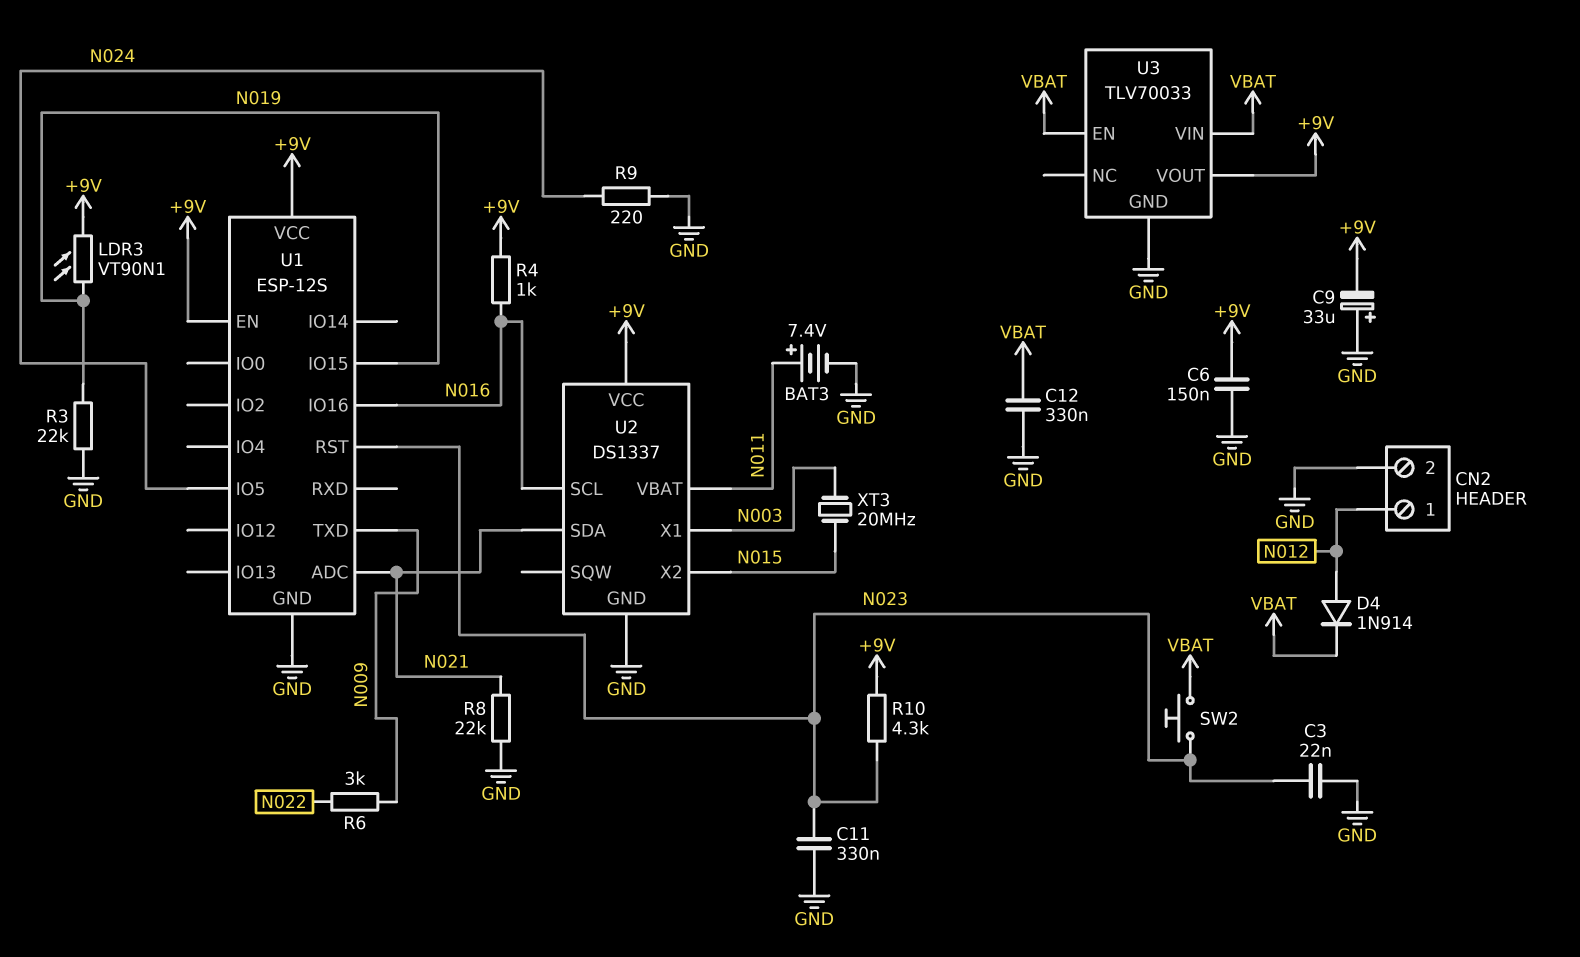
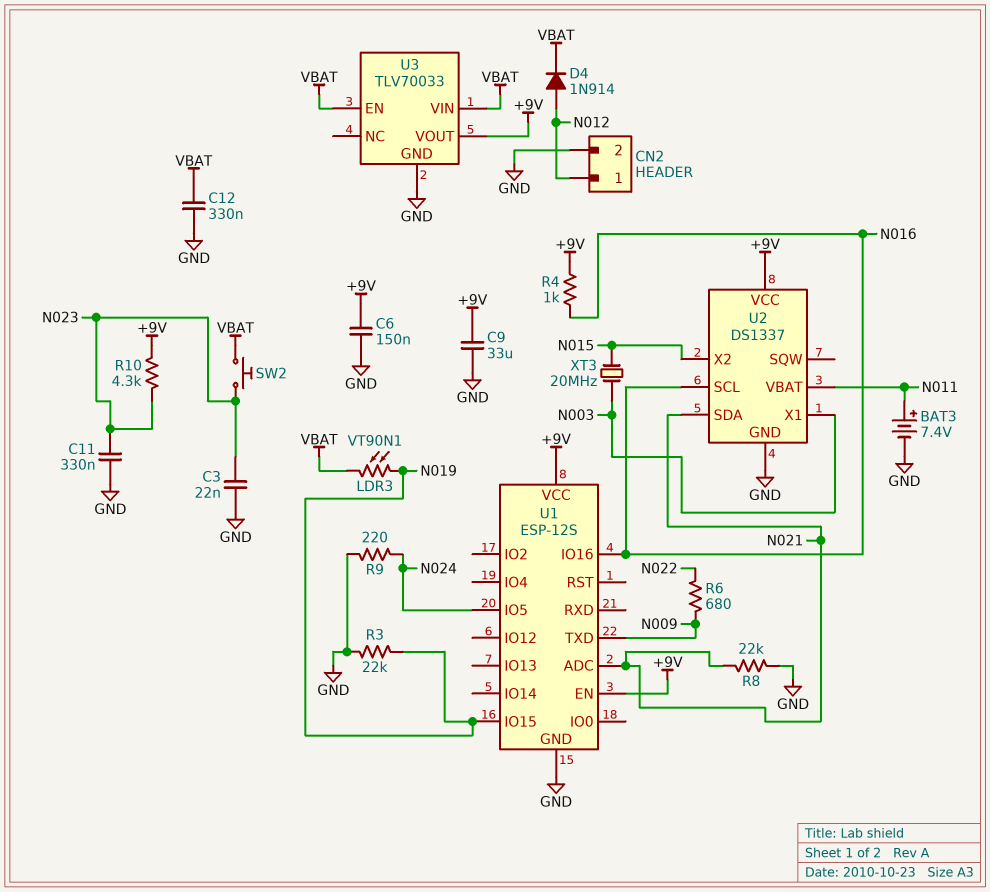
C9: 33uF (plus GND, minus +9V) -> 33uF (+9V, GND)
LDR3: VT90N1 (+9V, N019) -> VT90N1 (N019, VBAT)
R6: 3k (N009, N022) -> 680 (N009, N022)
U1 pin RST: N023 -> none

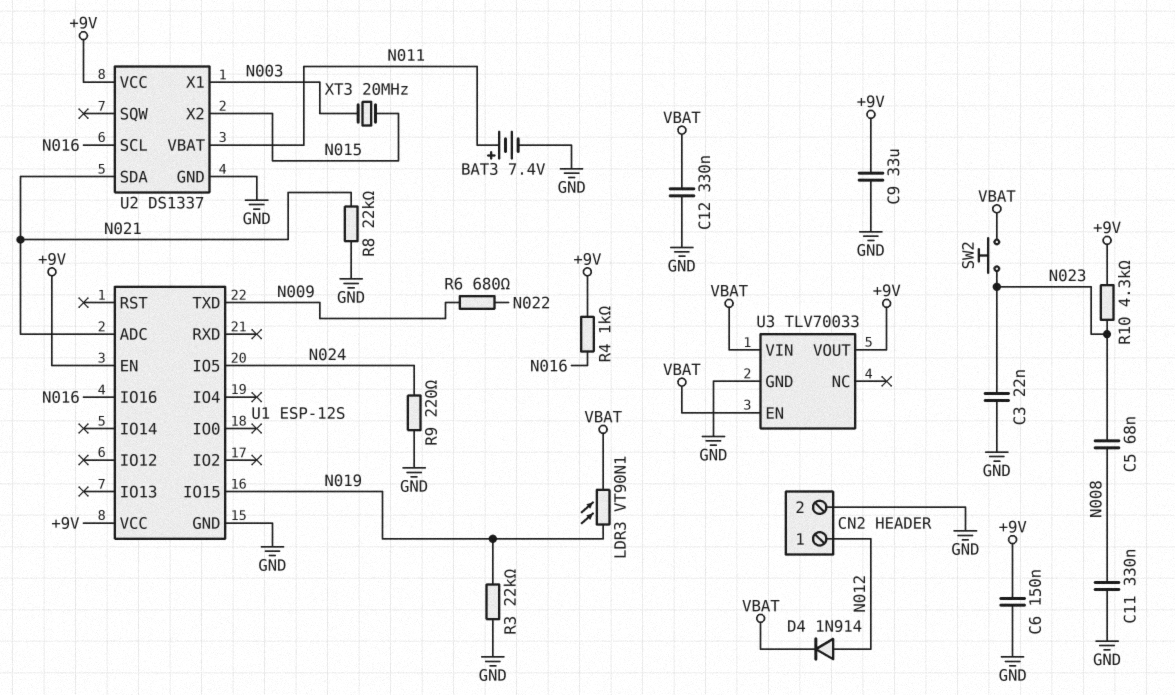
C5: none -> 68nF (N008, N023)
C11: 330nF (GND, N023) -> 330nF (GND, N008)

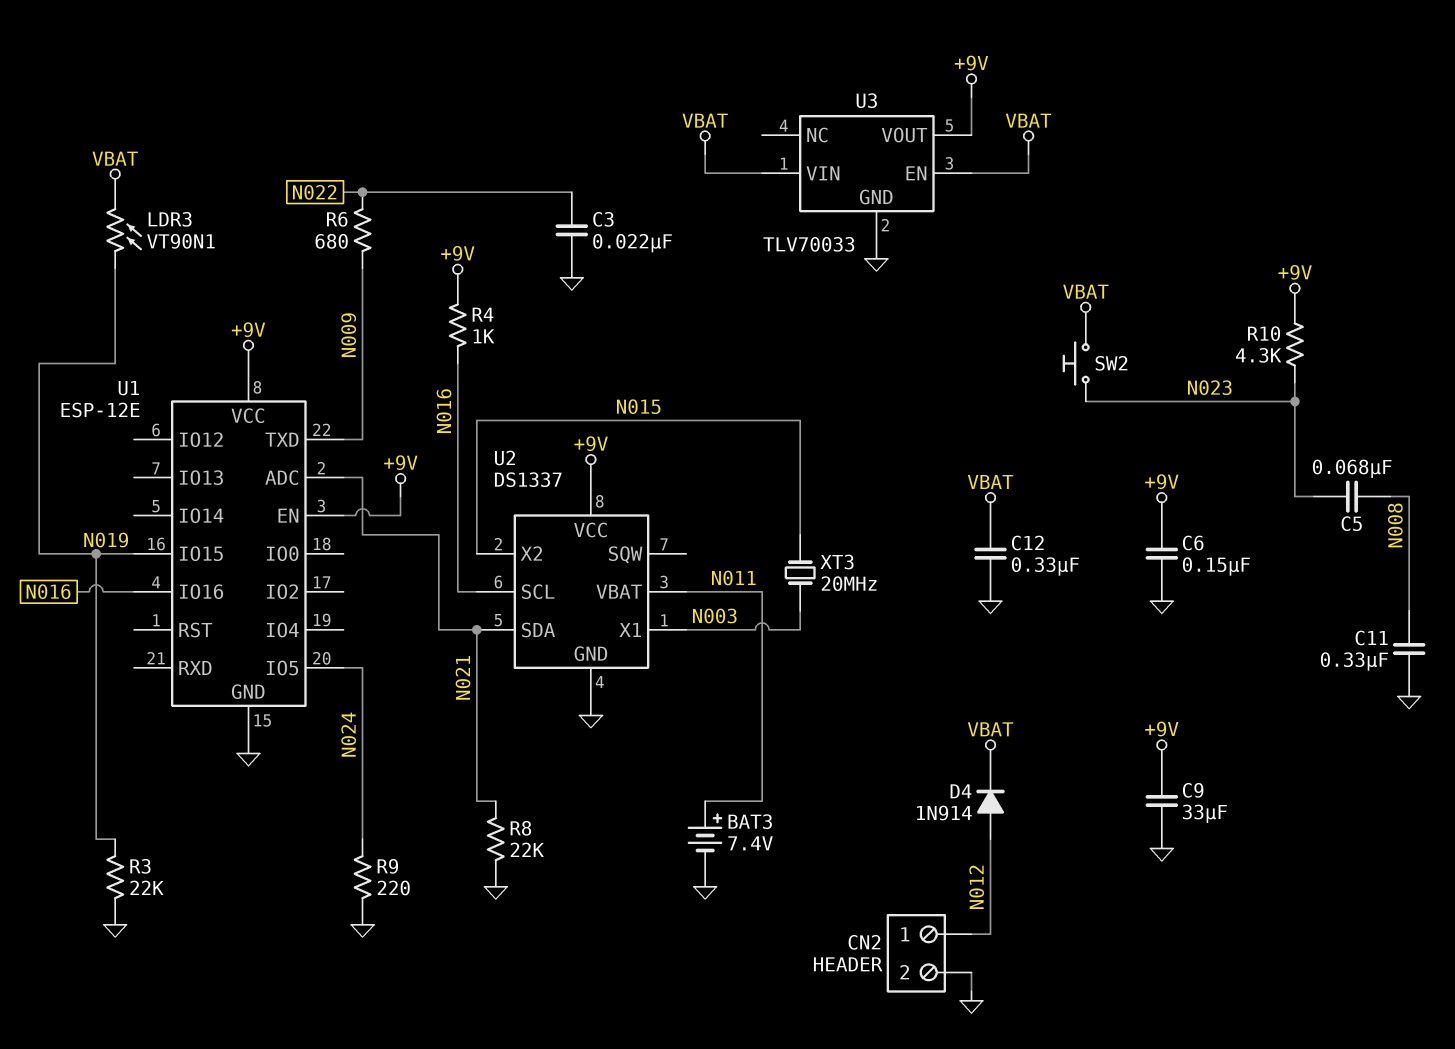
C3: 22nF (GND, N023) -> 22nF (GND, N022)
U1: ESP-12S -> ESP-12E

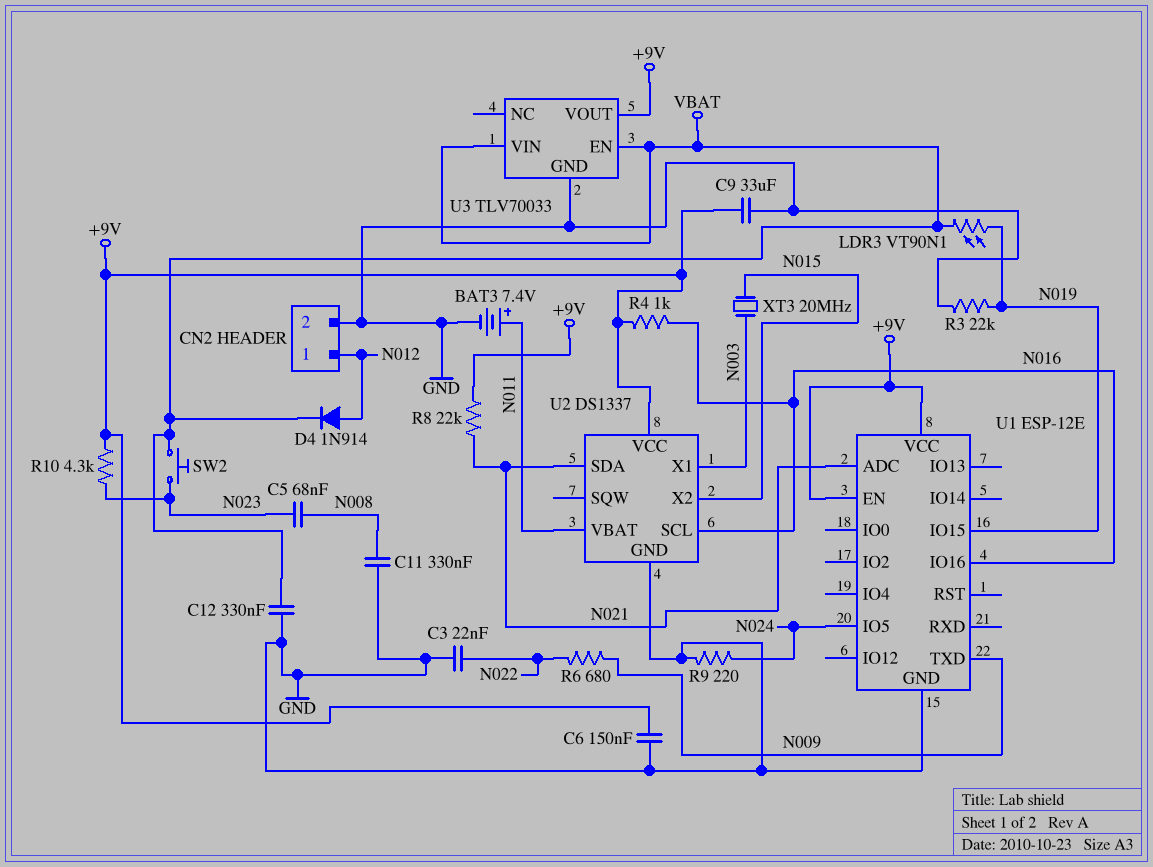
R8: 22k (GND, N021) -> 22k (+9V, N021)

